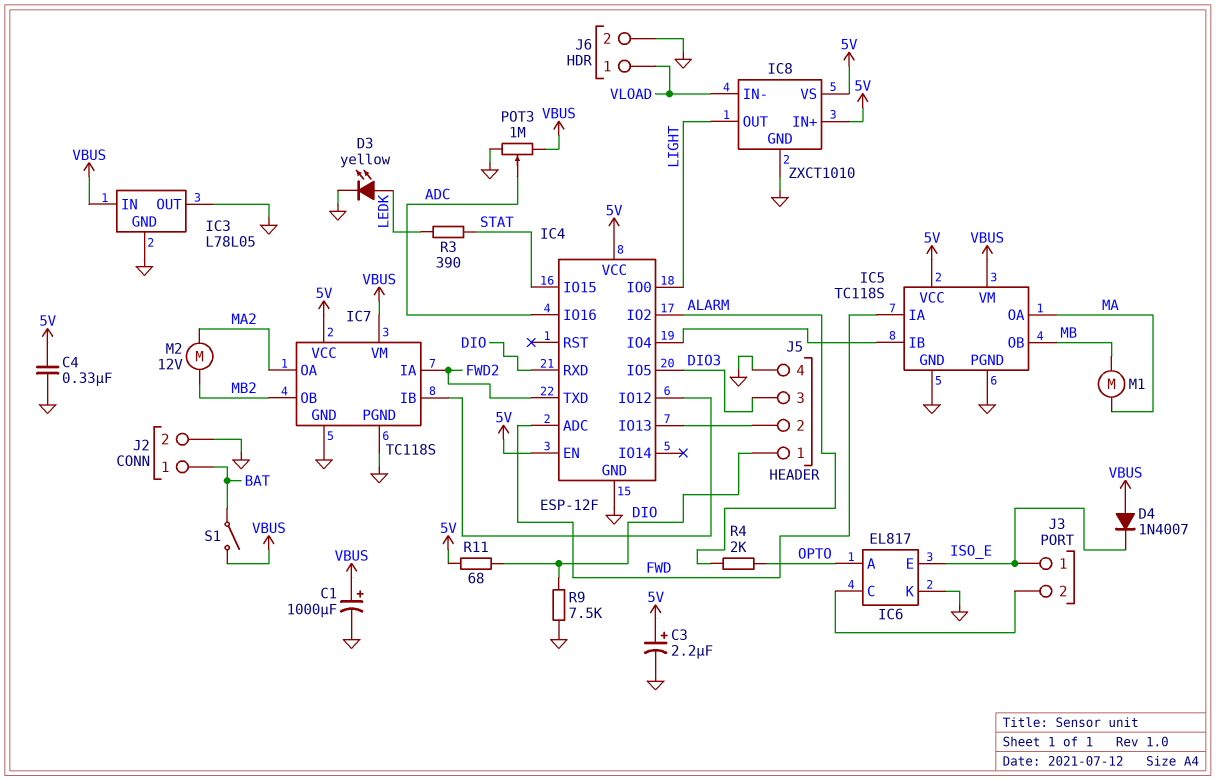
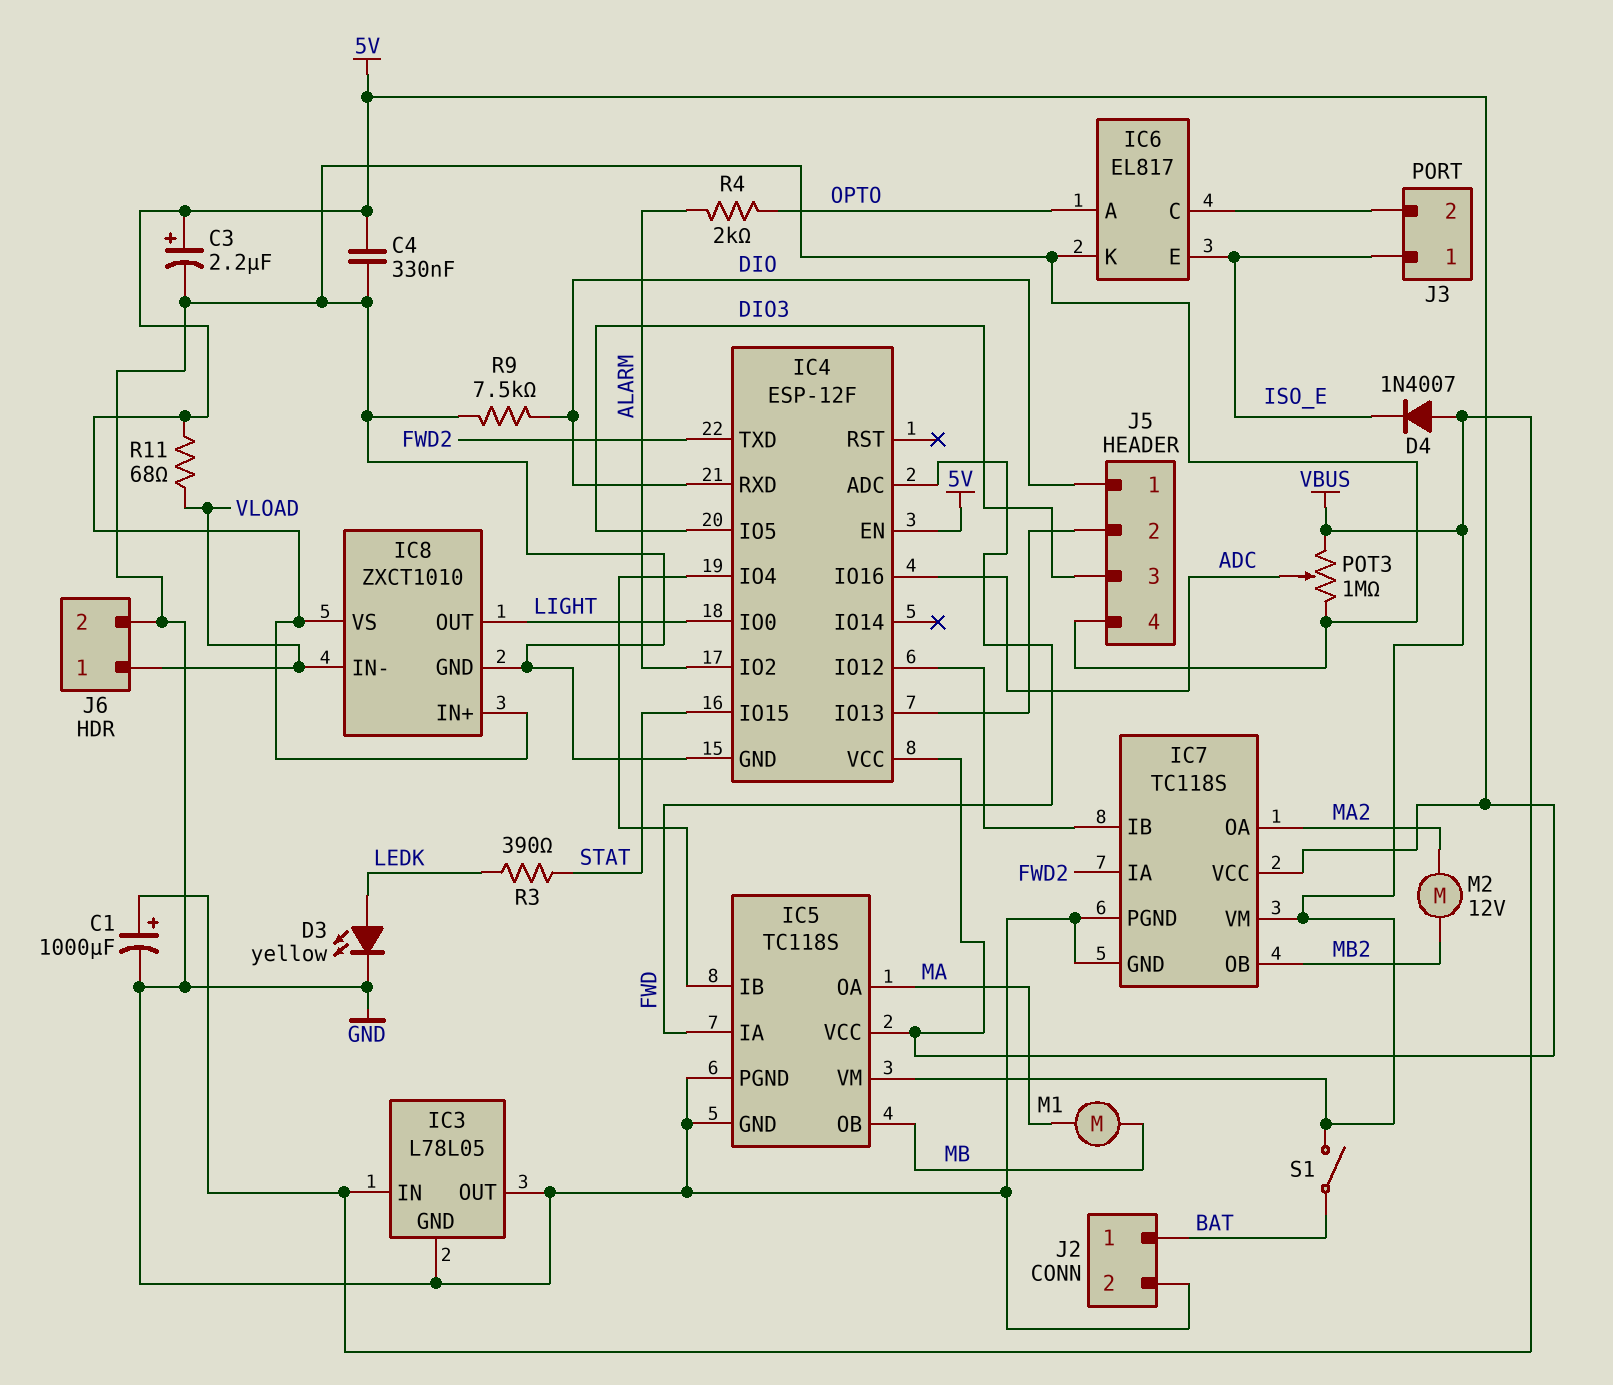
R11: 68 (5V, DIO) -> 68 (5V, VLOAD)

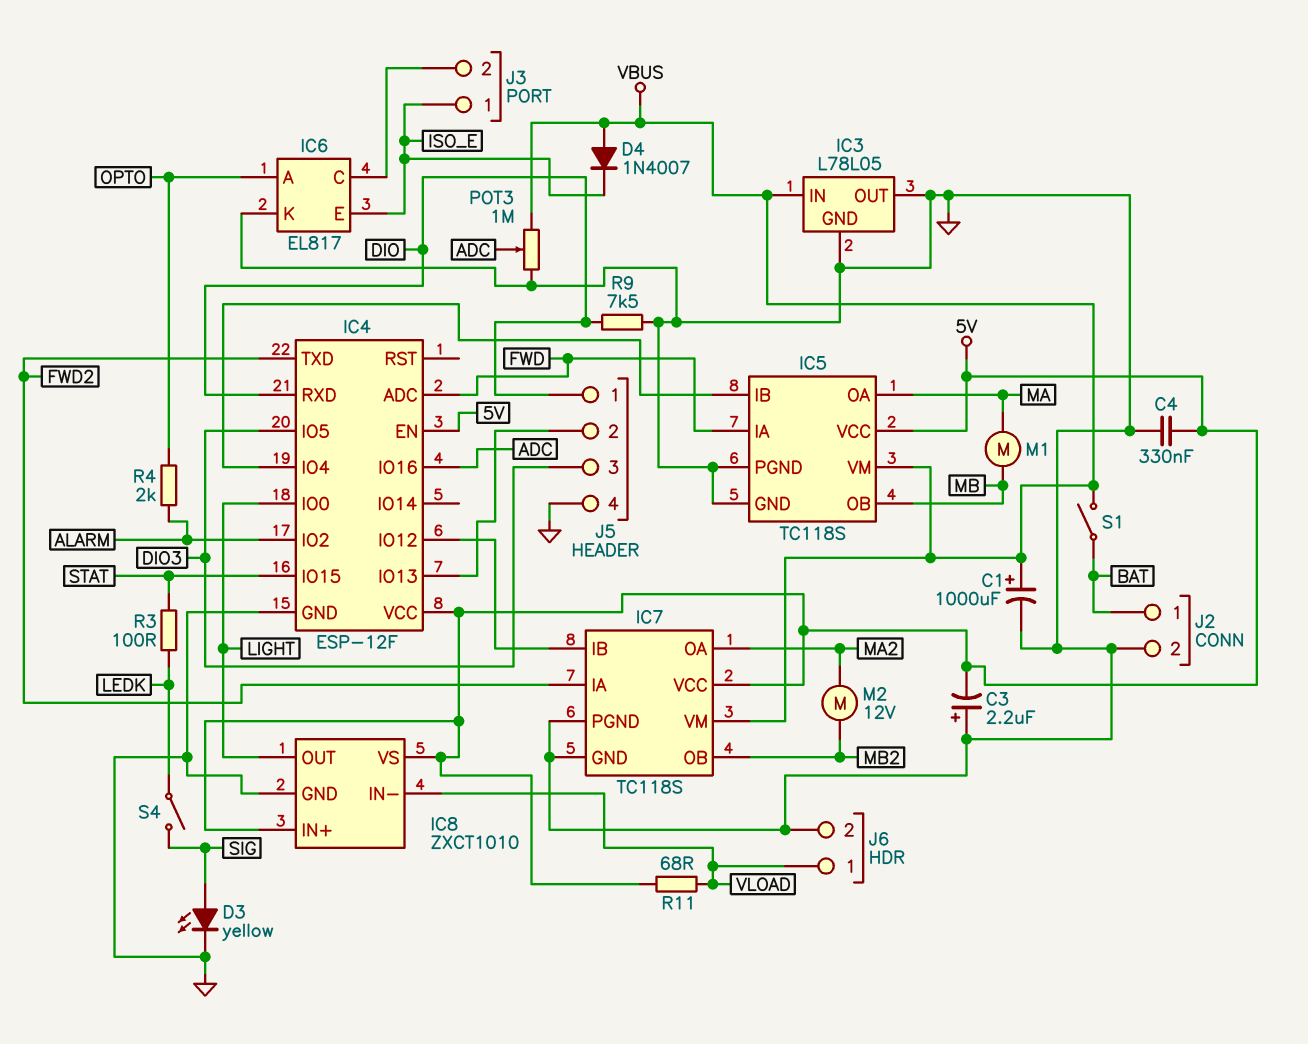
C3: 2.2uF (plus 5V, minus GND) -> 2.2uF (plus GND, minus 5V)
D3: LED yellow (A LEDK, K GND) -> LED yellow (A SIG, K GND)
R3: 390 (LEDK, STAT) -> 100 (LEDK, STAT)
S4: none -> switch (LEDK, SIG)

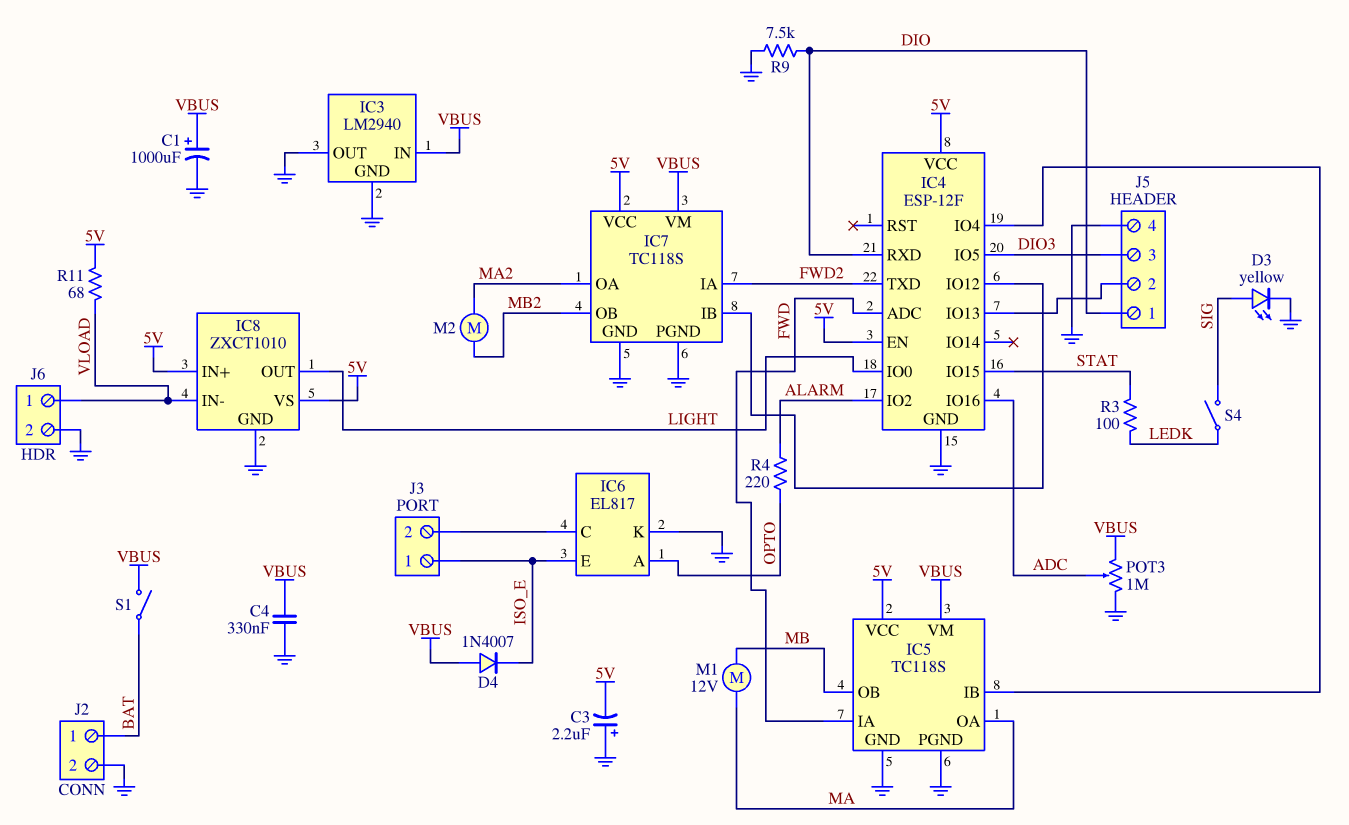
C4: 330nF (5V, GND) -> 330nF (GND, VBUS)
IC3: L78L05 -> LM2940
M1: motor (MA, MB) -> motor 12V (MA, MB)
M2: motor 12V (MA2, MB2) -> motor (MA2, MB2)
R4: 2k (ALARM, OPTO) -> 220 (ALARM, OPTO)

